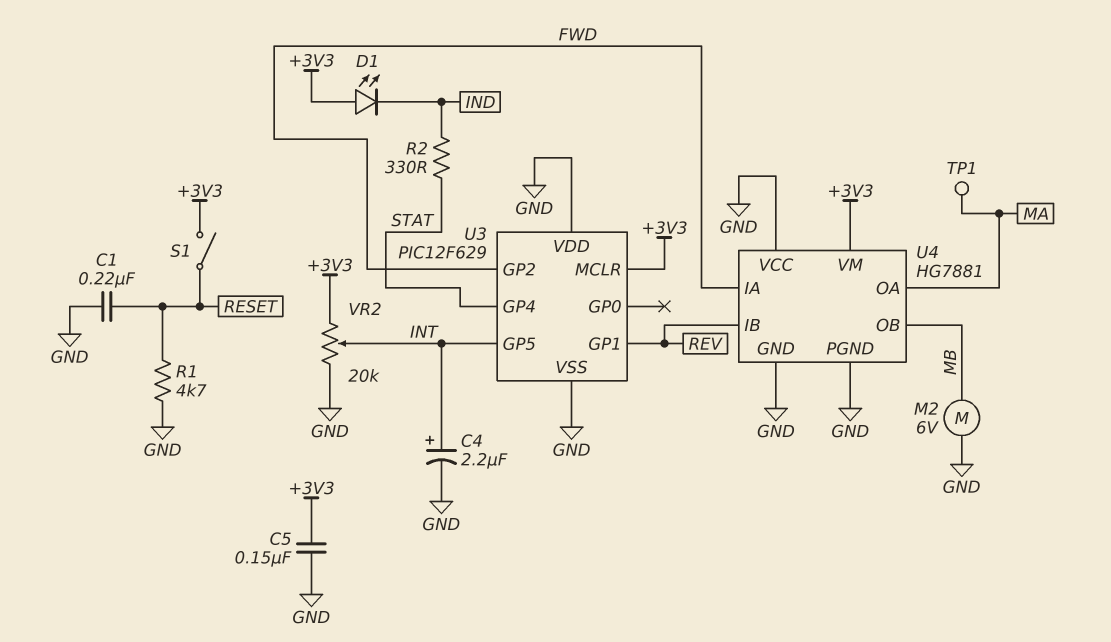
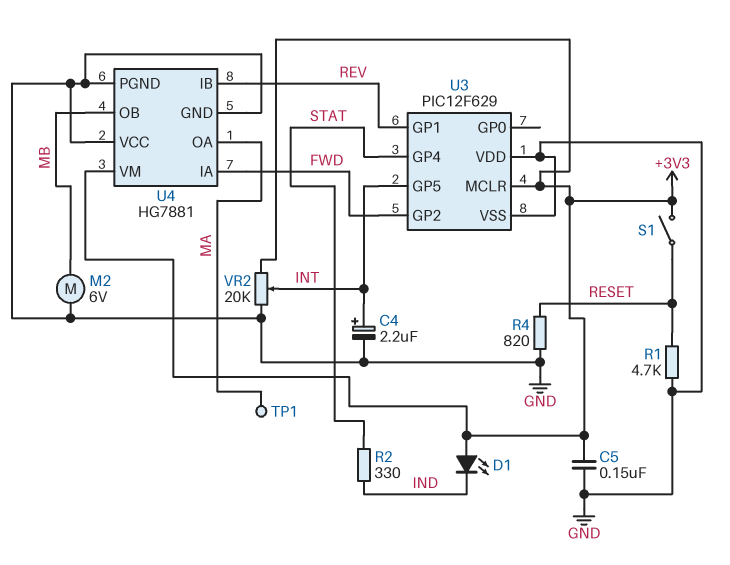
C1: 220nF (GND, RESET) -> none
R4: none -> 820 (GND, RESET)

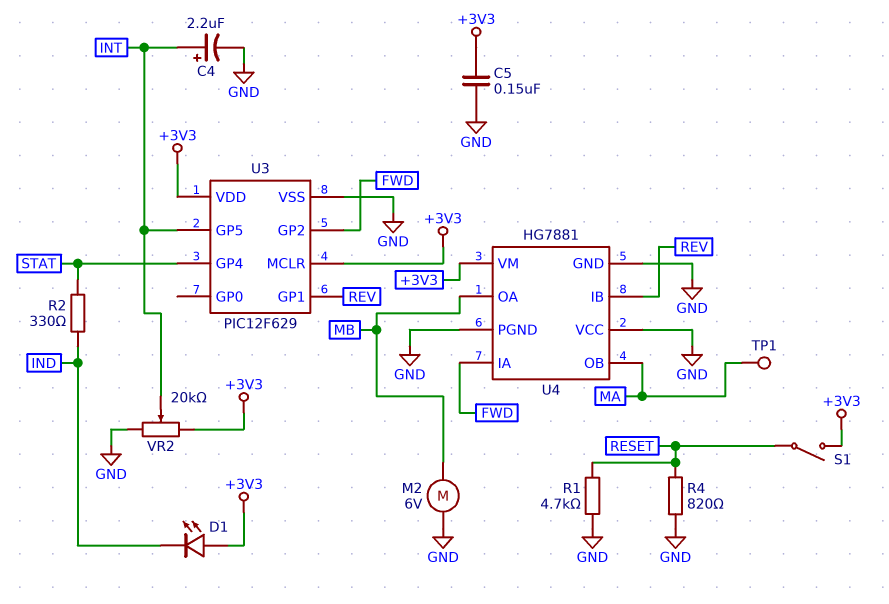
U3 pin VDD: GND -> +3V3
U4 pin OA: MA -> MB
U4 pin OB: MB -> MA

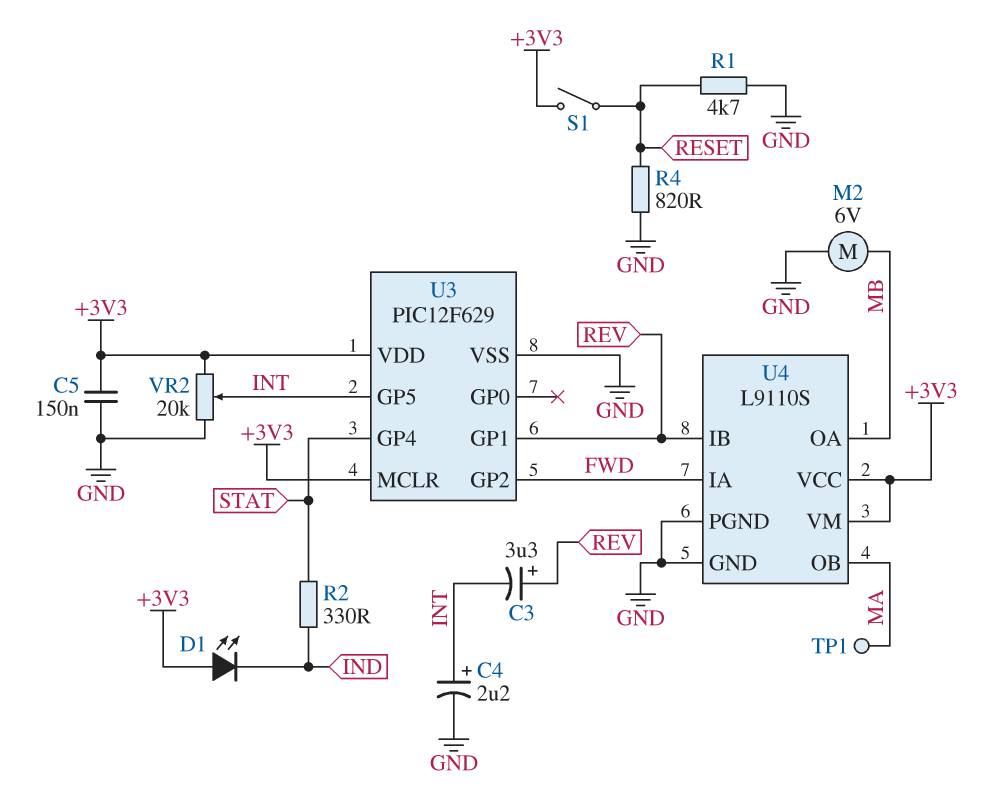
C3: none -> 3.3uF (plus REV, minus INT)
U4: HG7881 -> L9110S
U4 pin VCC: GND -> +3V3

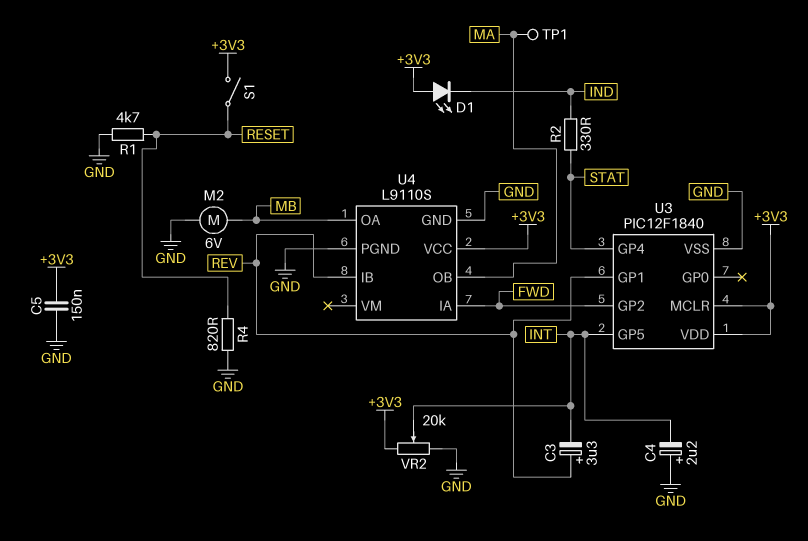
C4: 2.2uF (plus INT, minus GND) -> 2.2uF (plus GND, minus INT)
U3: PIC12F629 -> PIC12F1840
U4 pin VM: +3V3 -> none

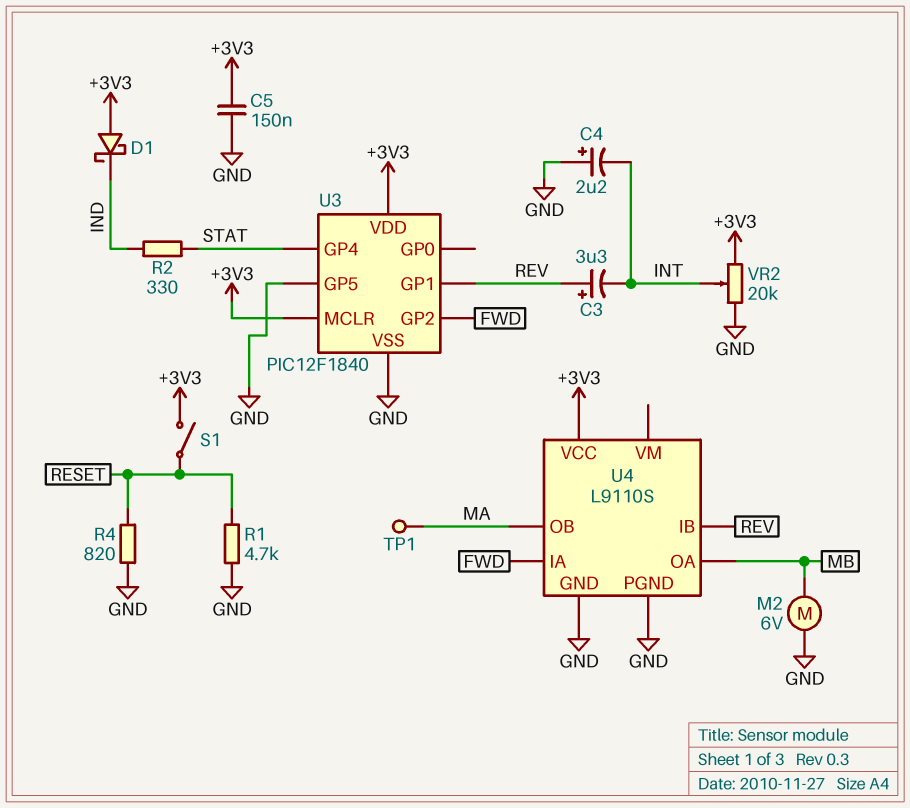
D1: LED (A +3V3, K IND) -> schottky (A +3V3, K IND)
U3 pin GP5: INT -> GND

